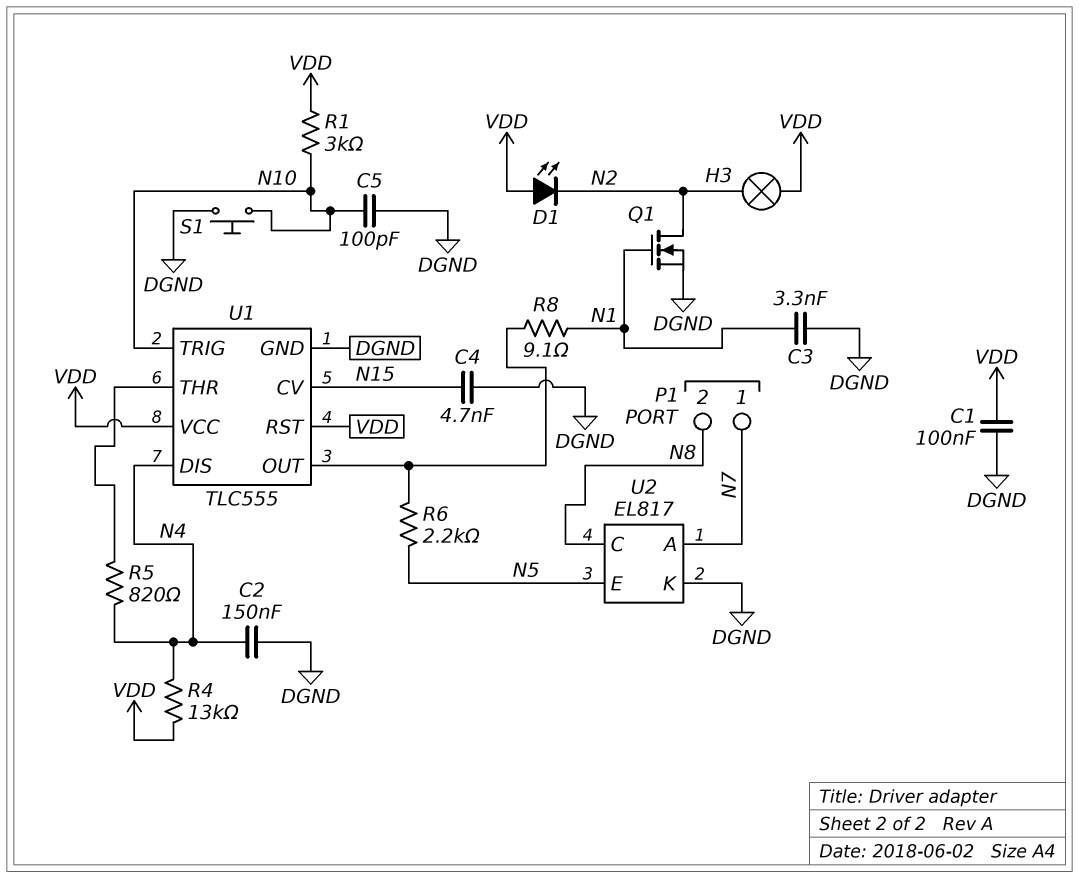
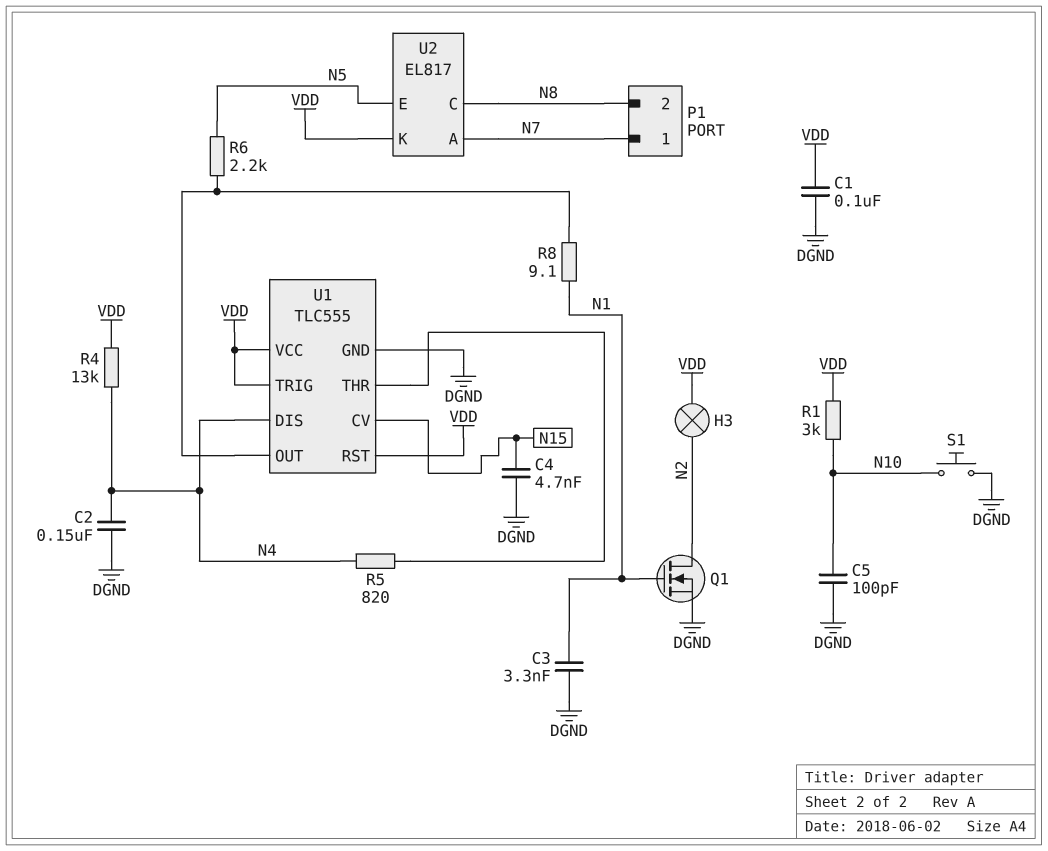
D1: LED (A VDD, K N2) -> none
U1 pin TRIG: N10 -> VDD
U2 pin K: DGND -> VDD

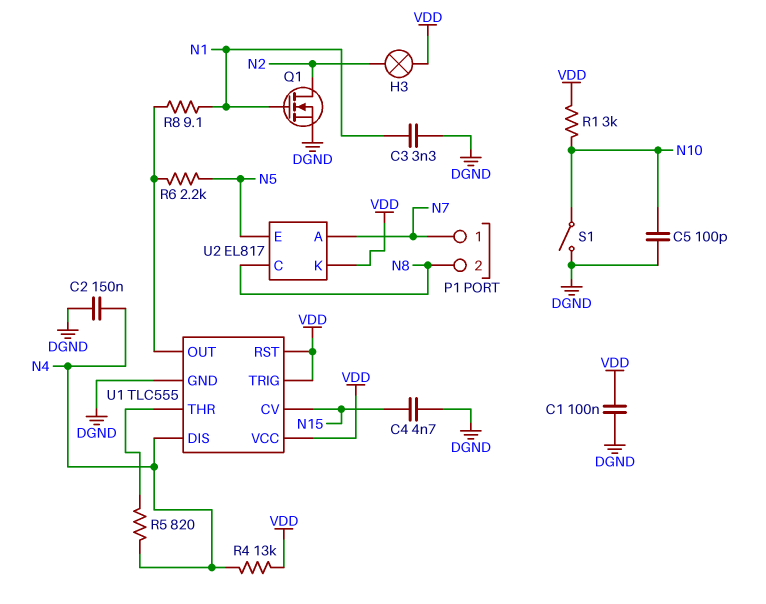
S1: button (DGND, N10) -> switch (DGND, N10)

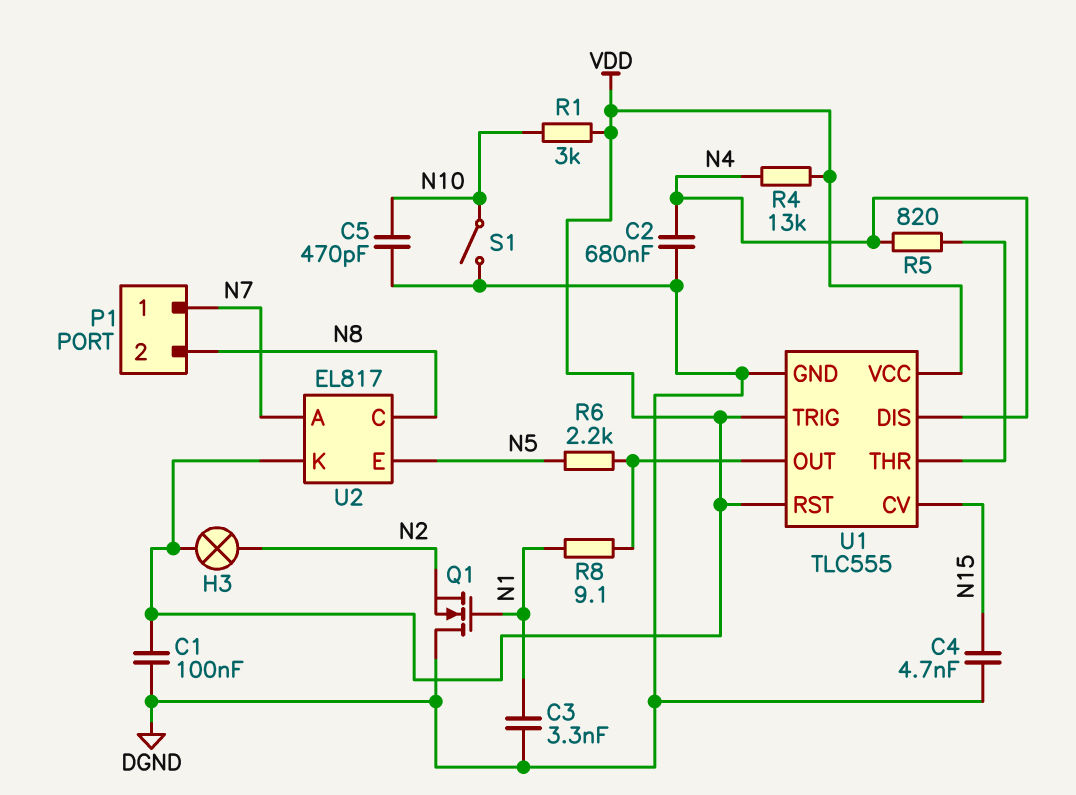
C2: 150nF (DGND, N4) -> 680nF (DGND, N4)
C5: 100pF (DGND, N10) -> 470pF (DGND, N10)
Q1: NMOS (G N1, D N2, S DGND) -> NMOS (G N1, D DGND, S N2)

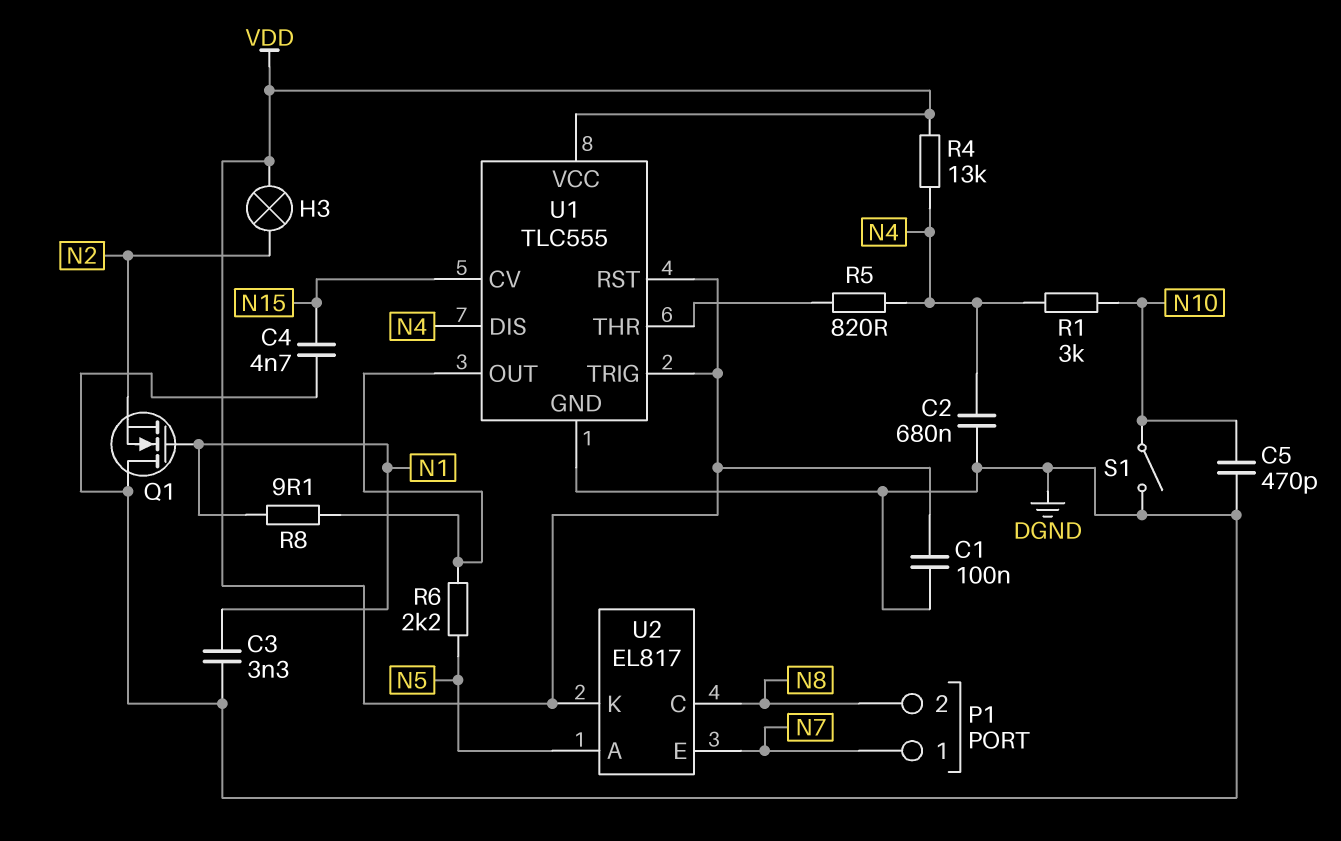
R1: 3k (N10, VDD) -> 3k (N4, N10)
U2 pin A: N7 -> N5
U2 pin E: N5 -> N7

